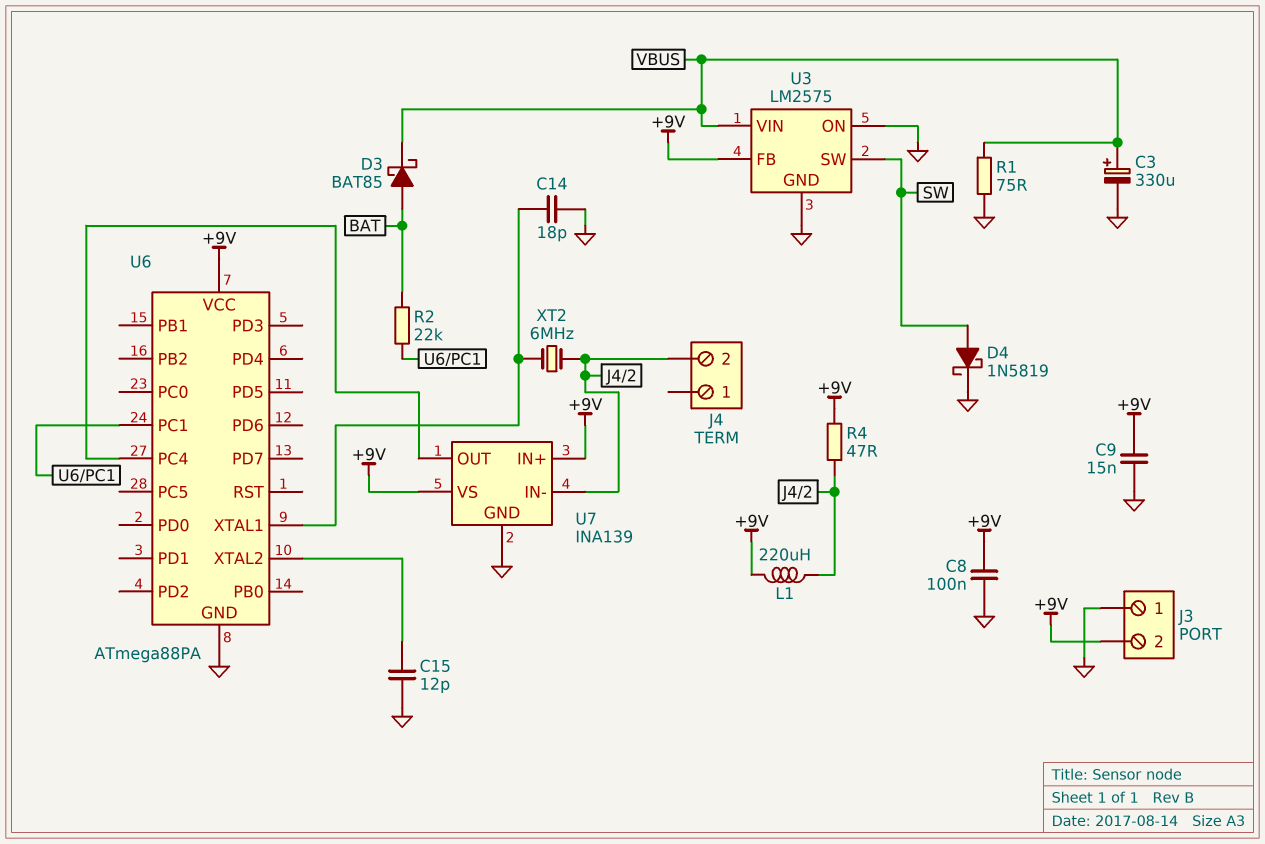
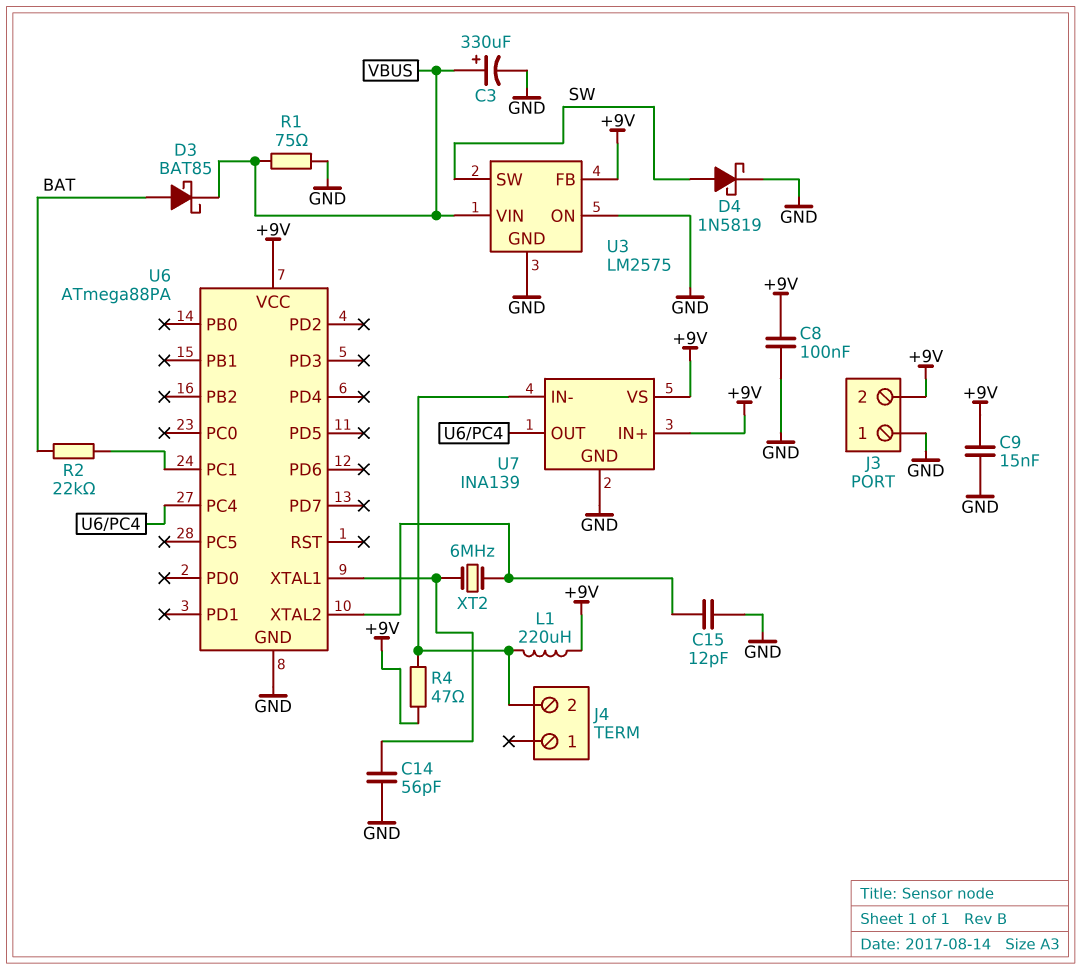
C14: 18pF (GND, U6/XTAL1) -> 56pF (GND, U6/XTAL1)
XT2: 6MHz (J4/2, U6/XTAL1) -> 6MHz (U6/XTAL1, U6/XTAL2)

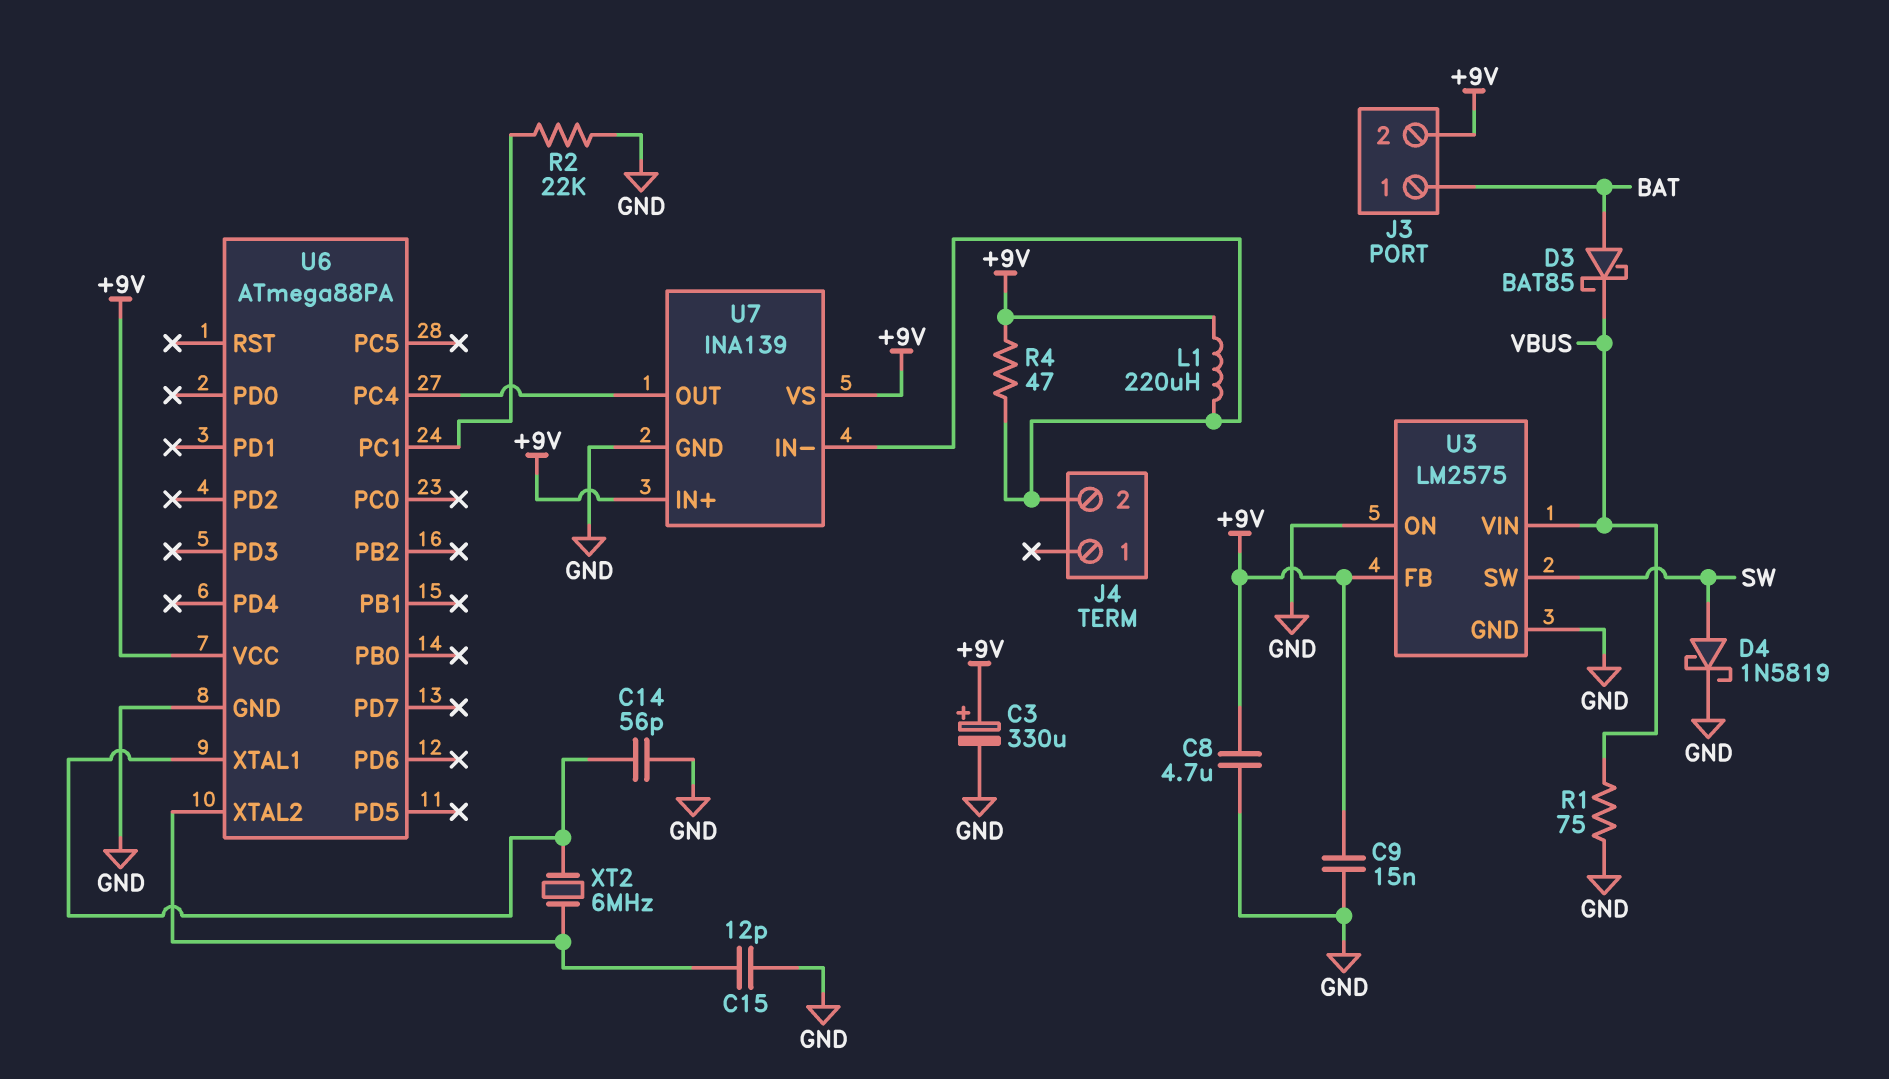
C3: 330uF (plus VBUS, minus GND) -> 330uF (plus +9V, minus GND)
C8: 100nF (+9V, GND) -> 4.7uF (+9V, GND)
J3 pin 1: GND -> BAT
R2: 22k (BAT, U6/PC1) -> 22k (GND, U6/PC1)

